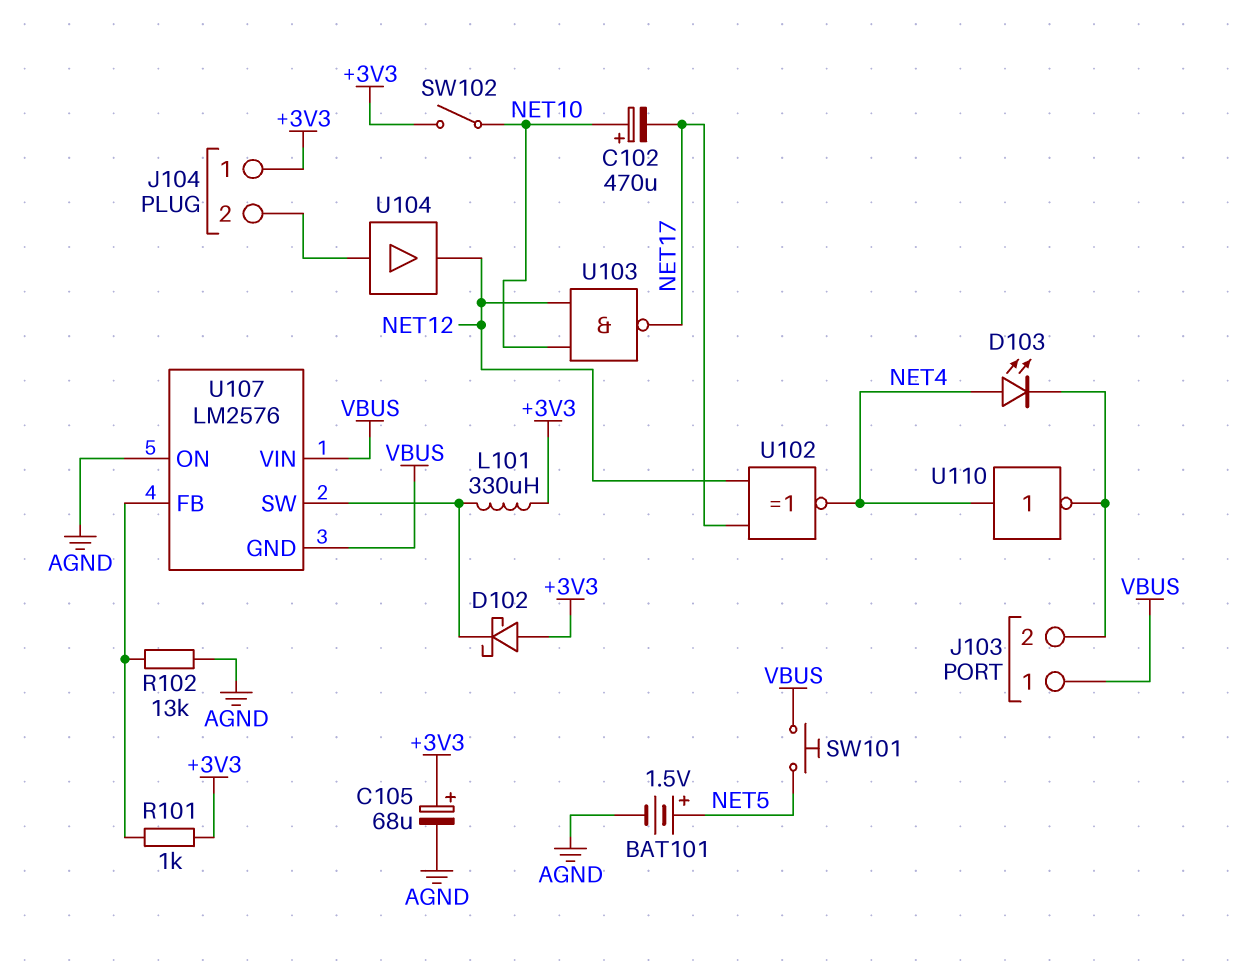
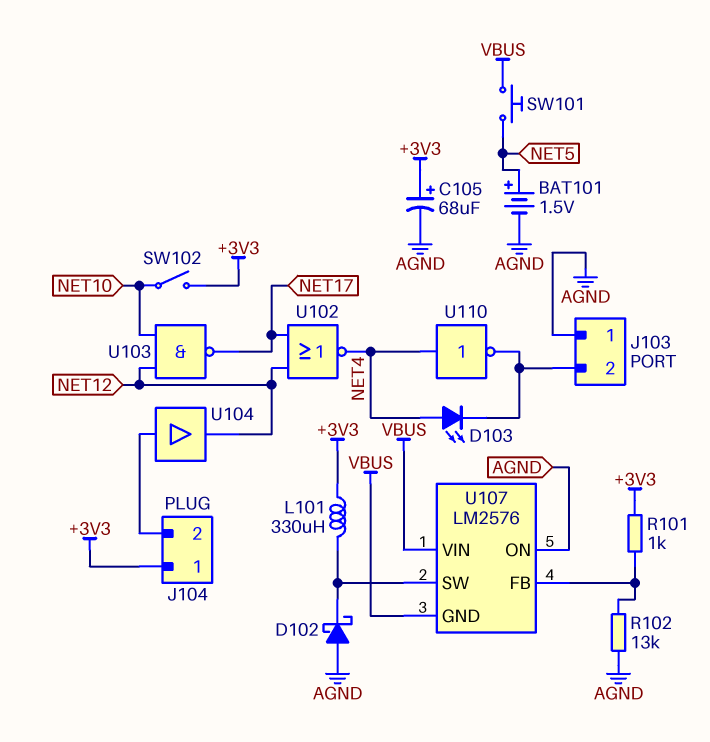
C102: 470uF (plus NET10, minus NET17) -> none
D102: schottky (A +3V3, K U107/SW) -> schottky (A AGND, K U107/SW)
J103 pin 1: VBUS -> AGND
U102: XNOR (in NET12, in NET17, out NET4) -> NOR (in NET12, in NET17, out NET4)

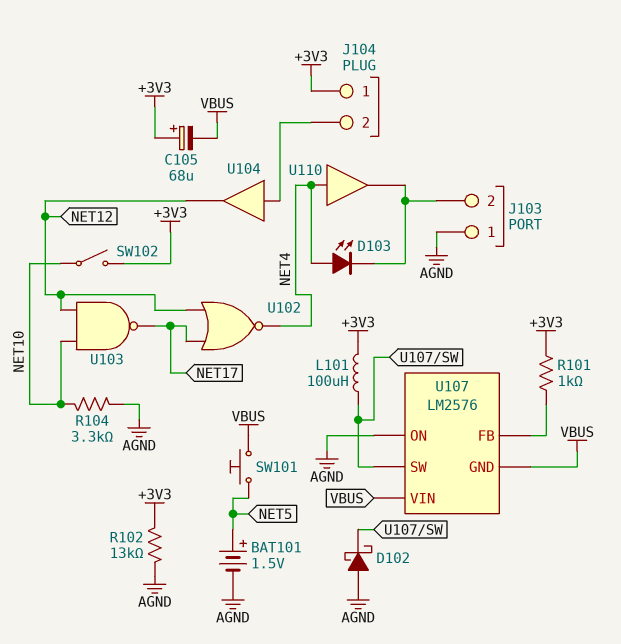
C105: 68uF (plus +3V3, minus AGND) -> 68uF (plus +3V3, minus VBUS)
L101: 330uH (+3V3, U107/SW) -> 100uH (+3V3, U107/SW)
R102: 13k (AGND, U107/FB) -> 13k (+3V3, AGND)
R104: none -> 3.3k (AGND, NET10)
U110: NOT (in NET4, out J103/2) -> buffer (in NET4, out J103/2)

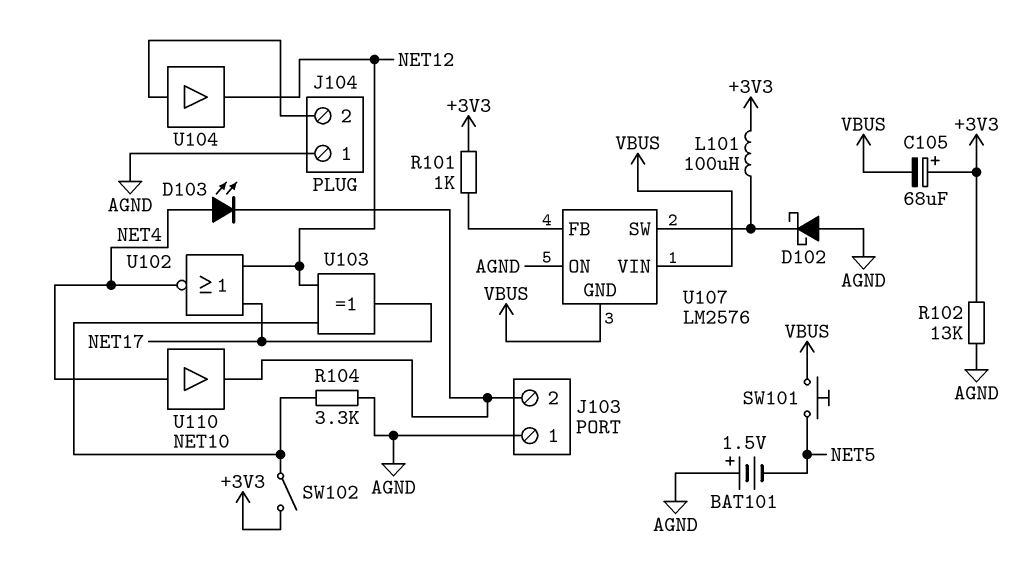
BAT101: 1.5V (plus NET5, minus AGND) -> 1.5V (plus AGND, minus NET5)
J104 pin 1: +3V3 -> AGND
U103: NAND (in NET10, in NET12, out NET17) -> XOR (in NET10, in NET12, out NET17)

